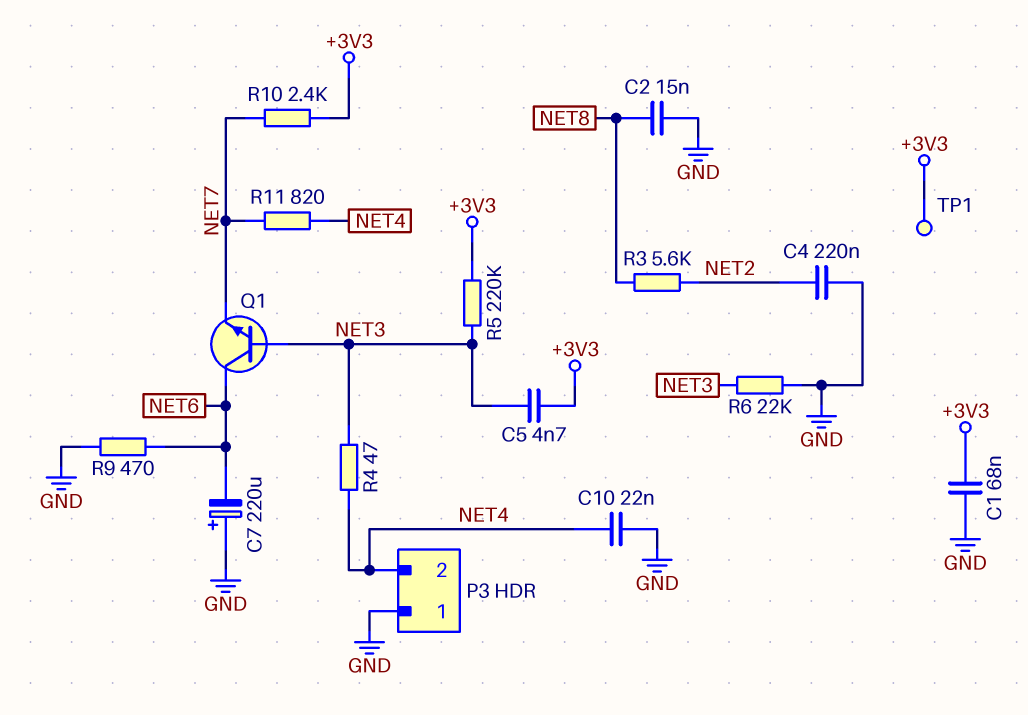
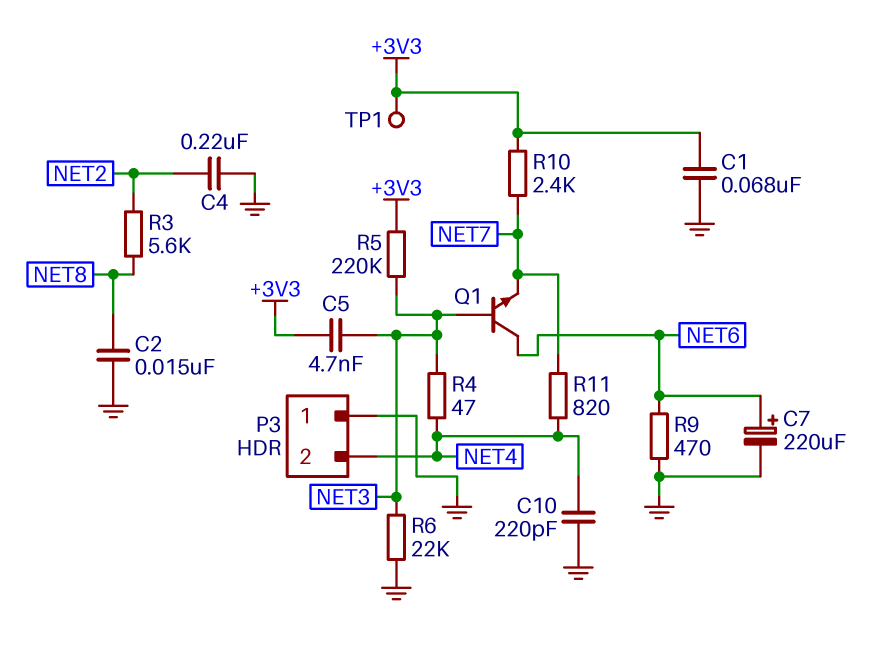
C7: 220uF (plus GND, minus NET6) -> 220uF (plus NET6, minus GND)
C10: 22nF (GND, NET4) -> 220pF (GND, NET4)

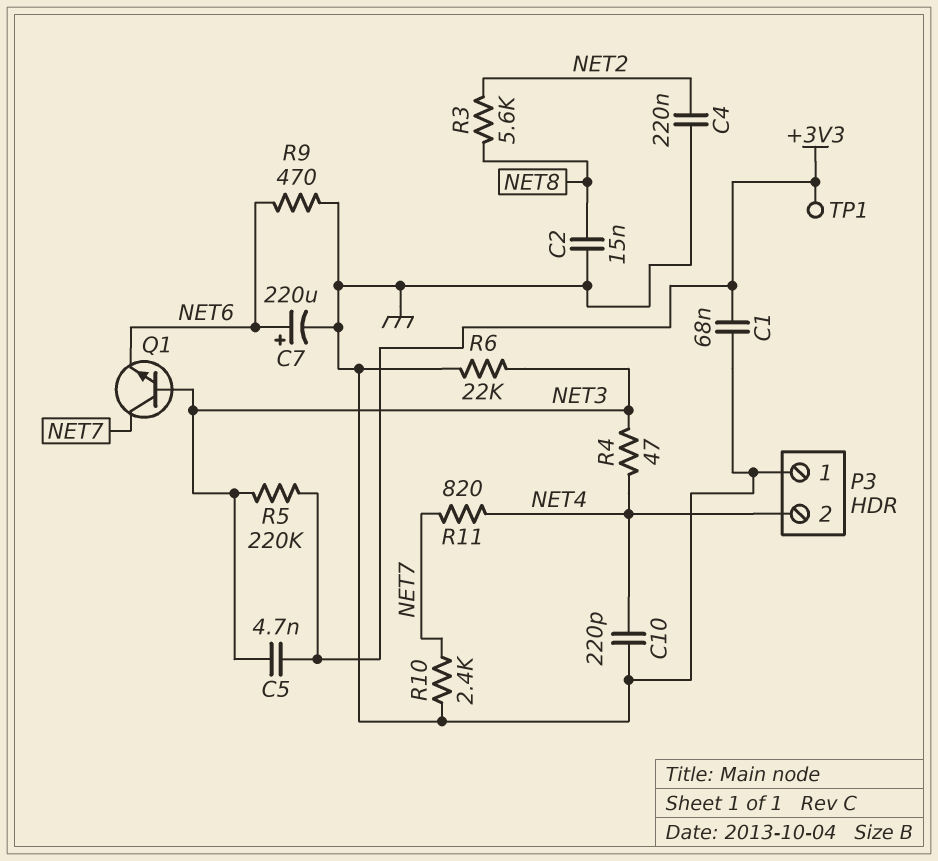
Q1: NPN (B NET3, C NET6, E NET7) -> NPN (B NET3, C NET7, E NET6)
R10: 2.4k (+3V3, NET7) -> 2.4k (GND, NET7)

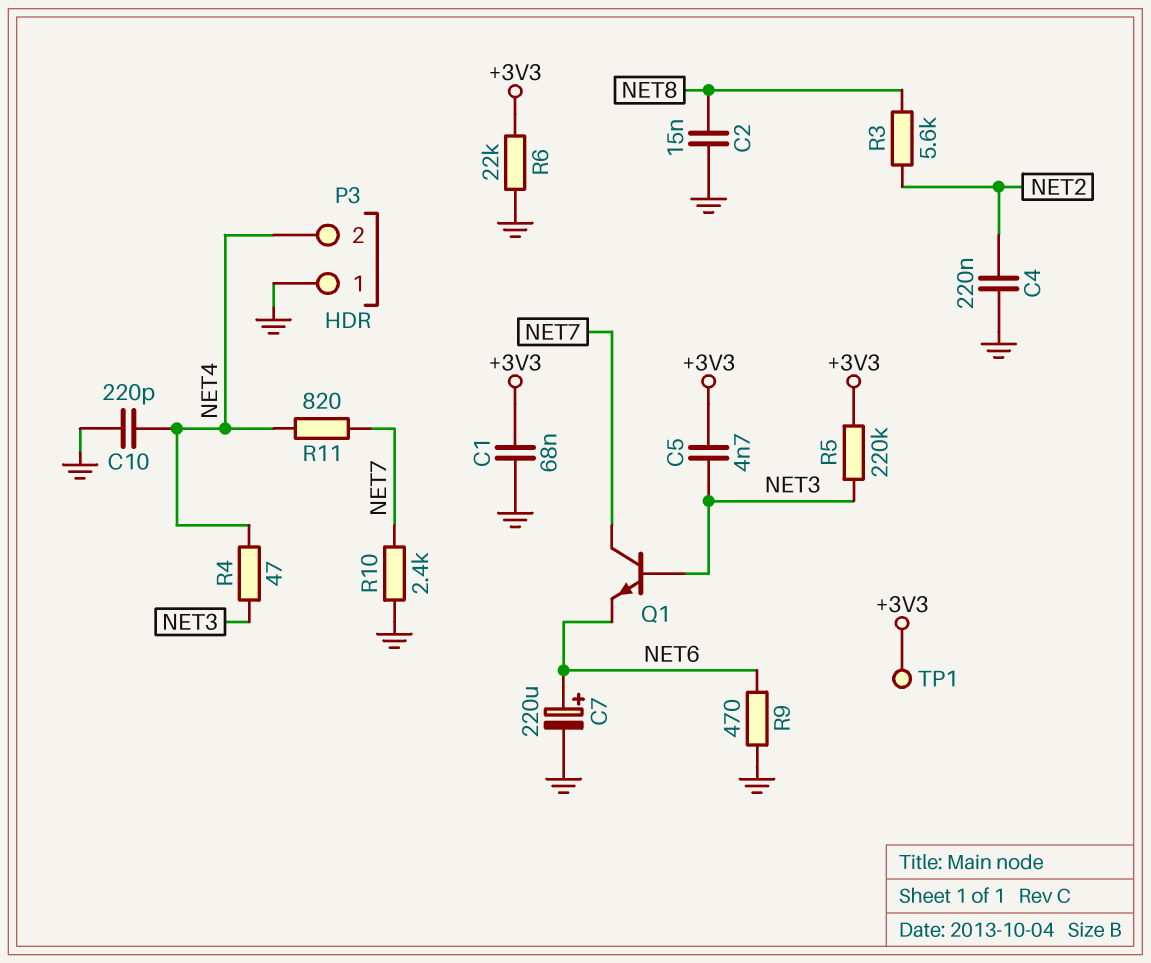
R6: 22k (GND, NET3) -> 22k (+3V3, GND)

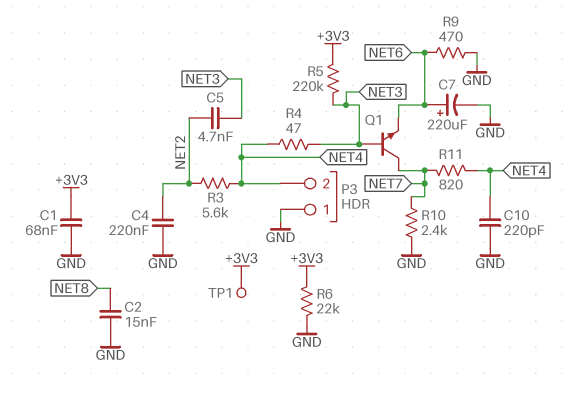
C5: 4.7nF (+3V3, NET3) -> 4.7nF (NET2, NET3)
R3: 5.6k (NET2, NET8) -> 5.6k (NET2, NET4)

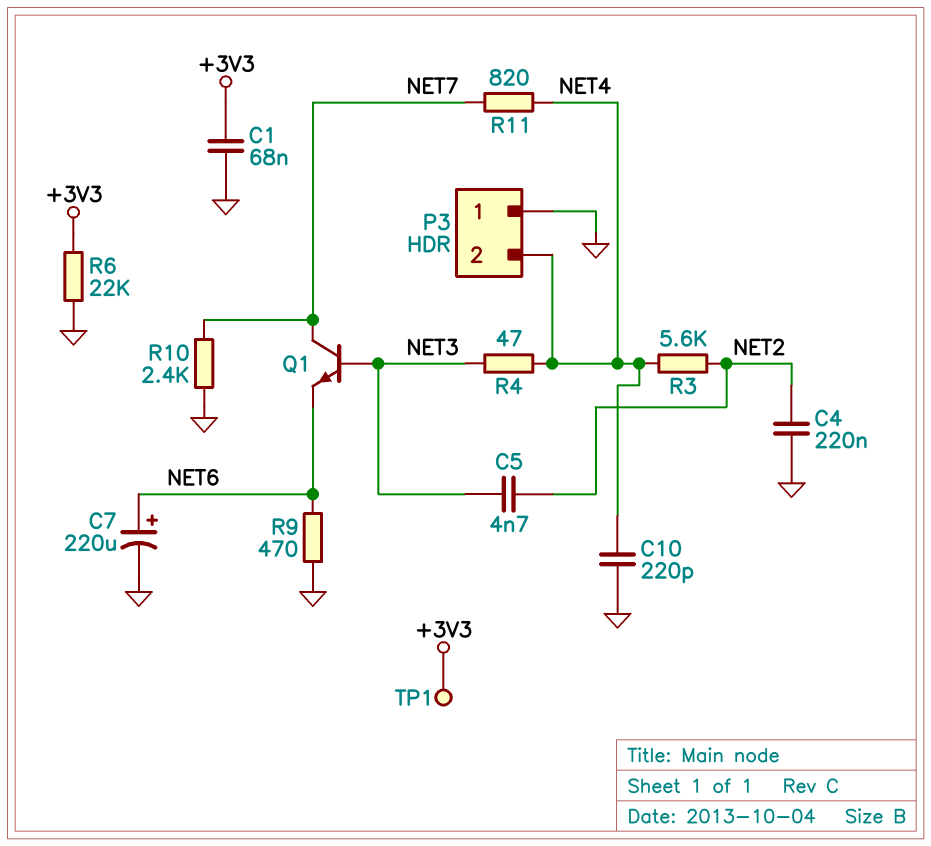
C2: 15nF (GND, NET8) -> none
R5: 220k (+3V3, NET3) -> none

